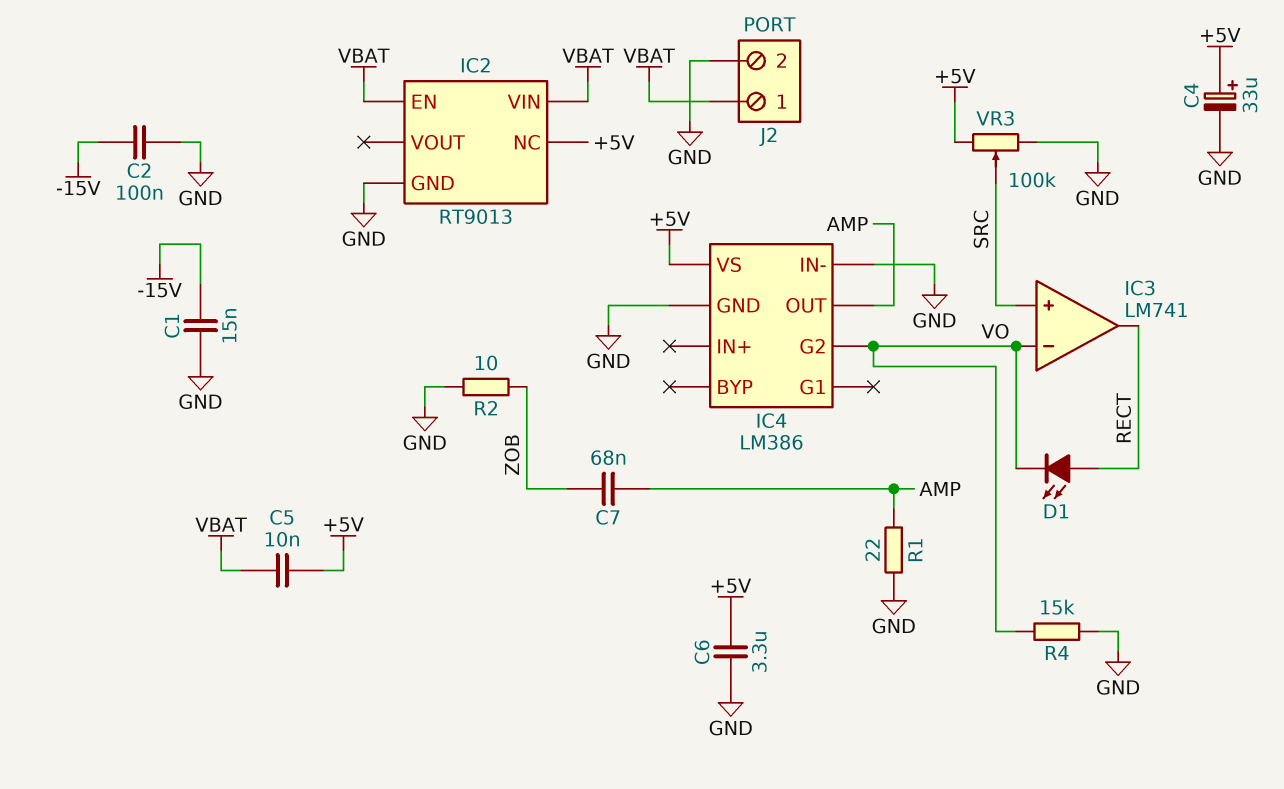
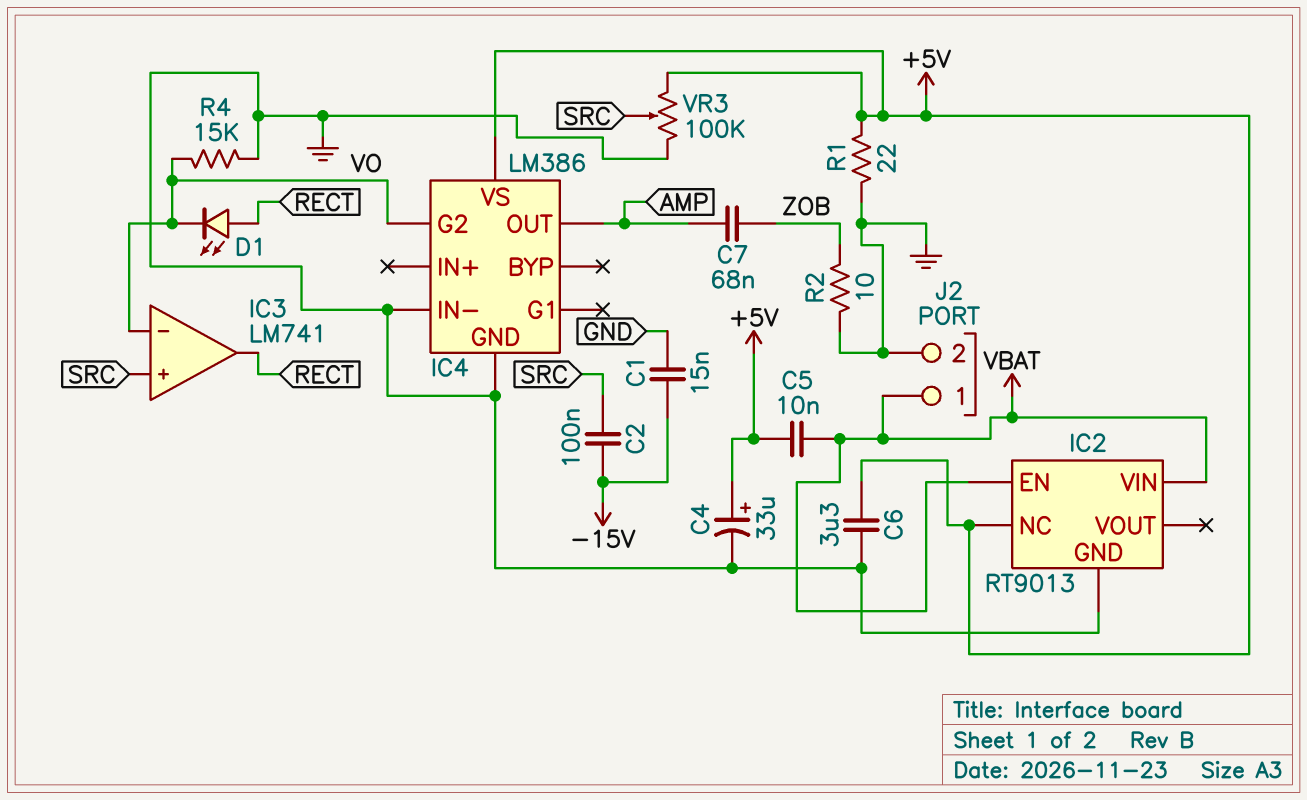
C2: 100nF (-15V, GND) -> 100nF (-15V, SRC)
R1: 22 (AMP, GND) -> 22 (+5V, GND)

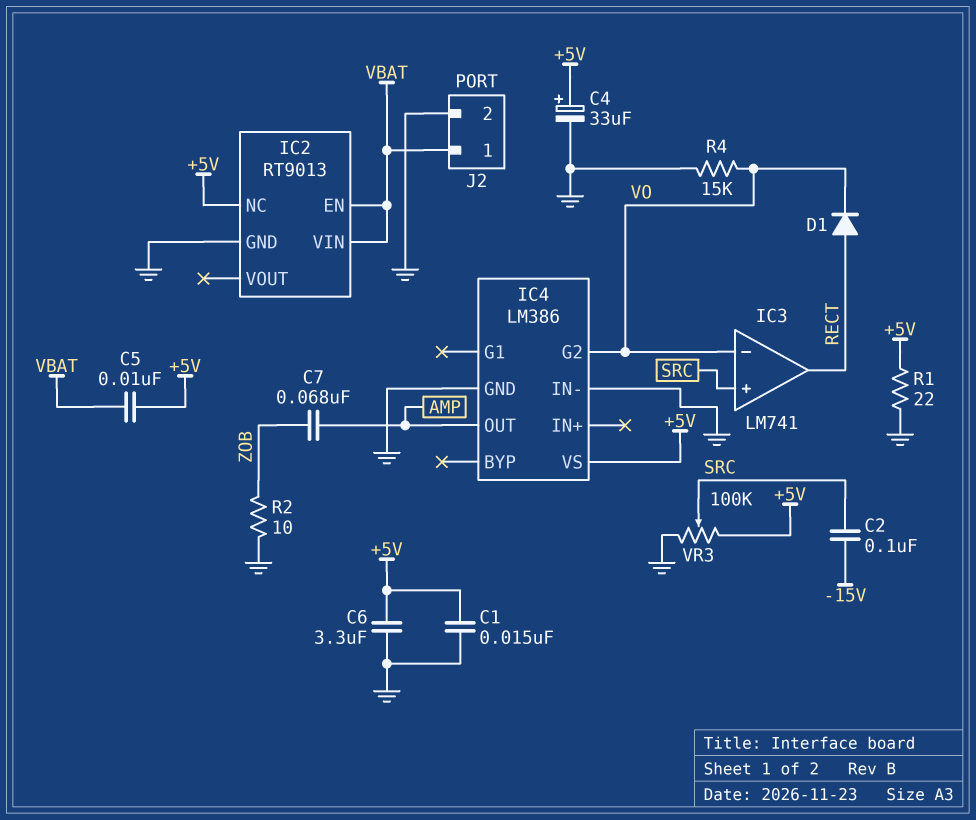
C1: 15nF (-15V, GND) -> 15nF (+5V, GND)
D1: LED (A RECT, K VO) -> diode (A RECT, K VO)

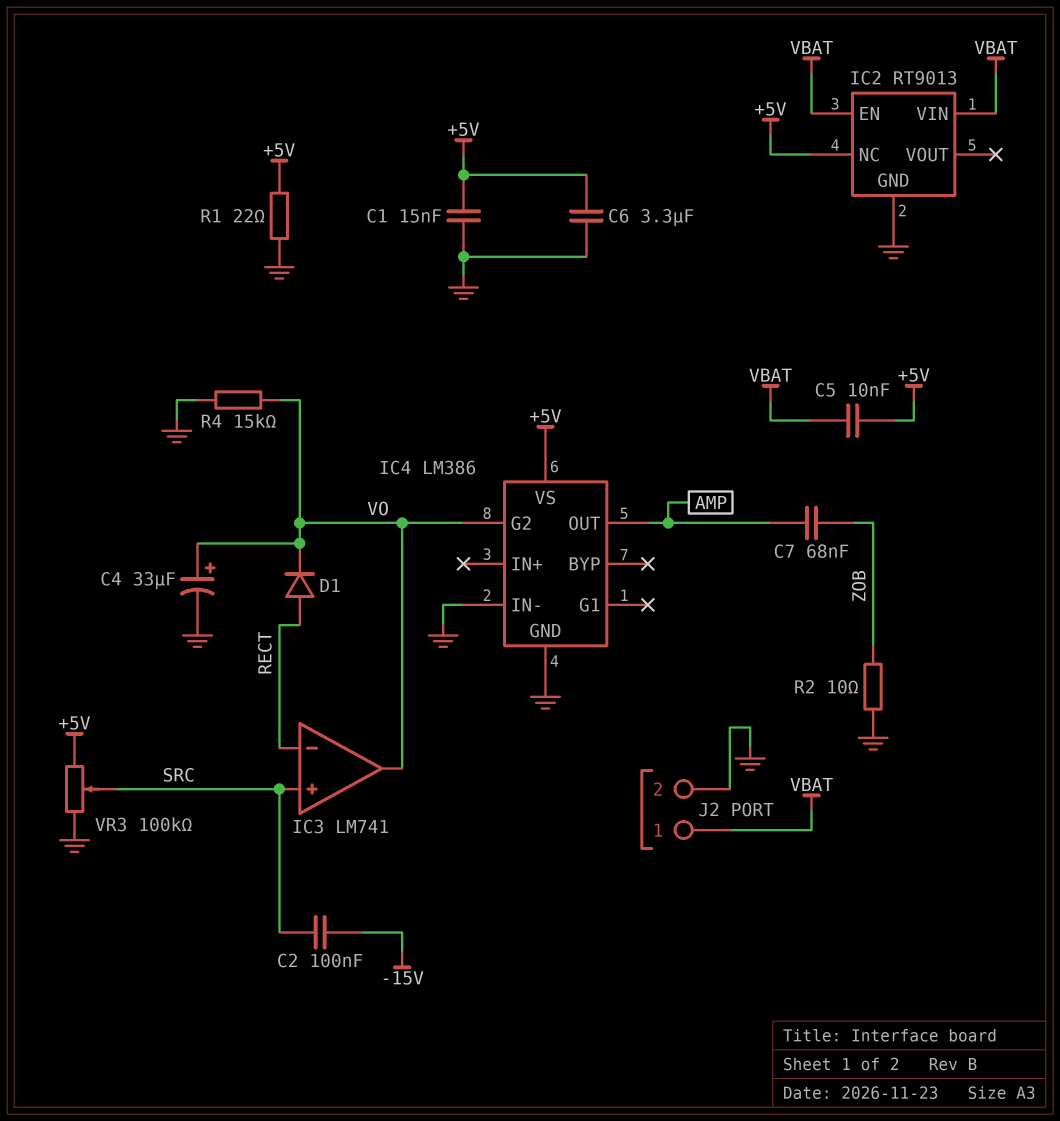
C4: 33uF (plus +5V, minus GND) -> 33uF (plus VO, minus GND)
IC3 pin in-: VO -> RECT
IC3 pin out: RECT -> VO

